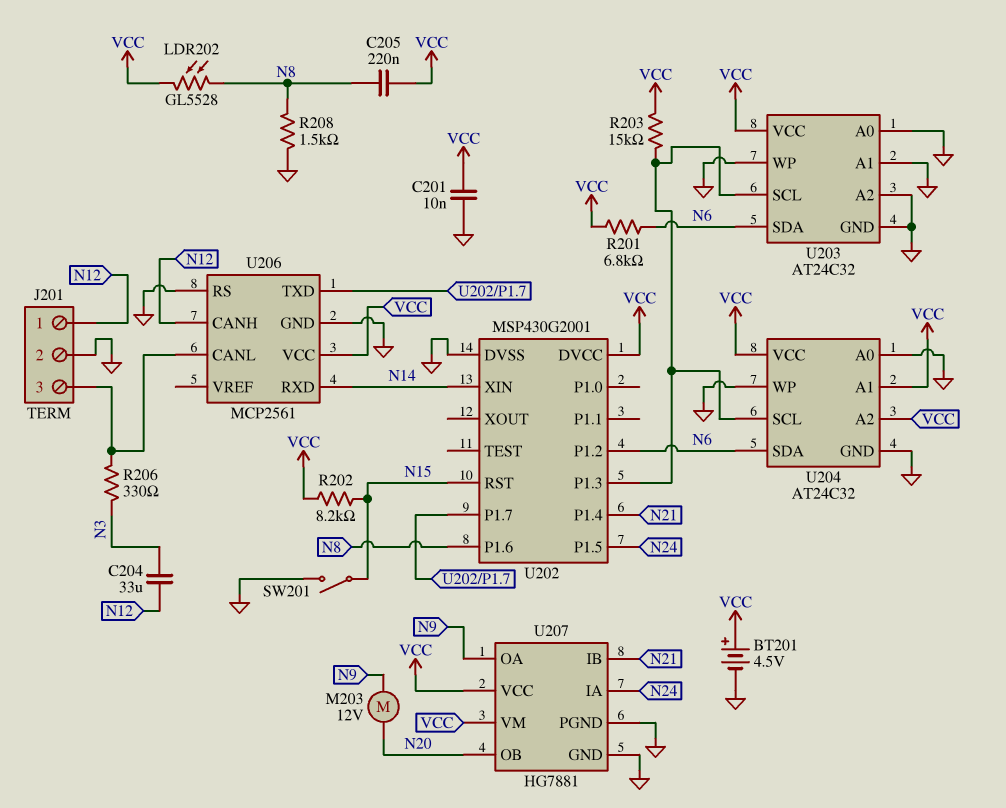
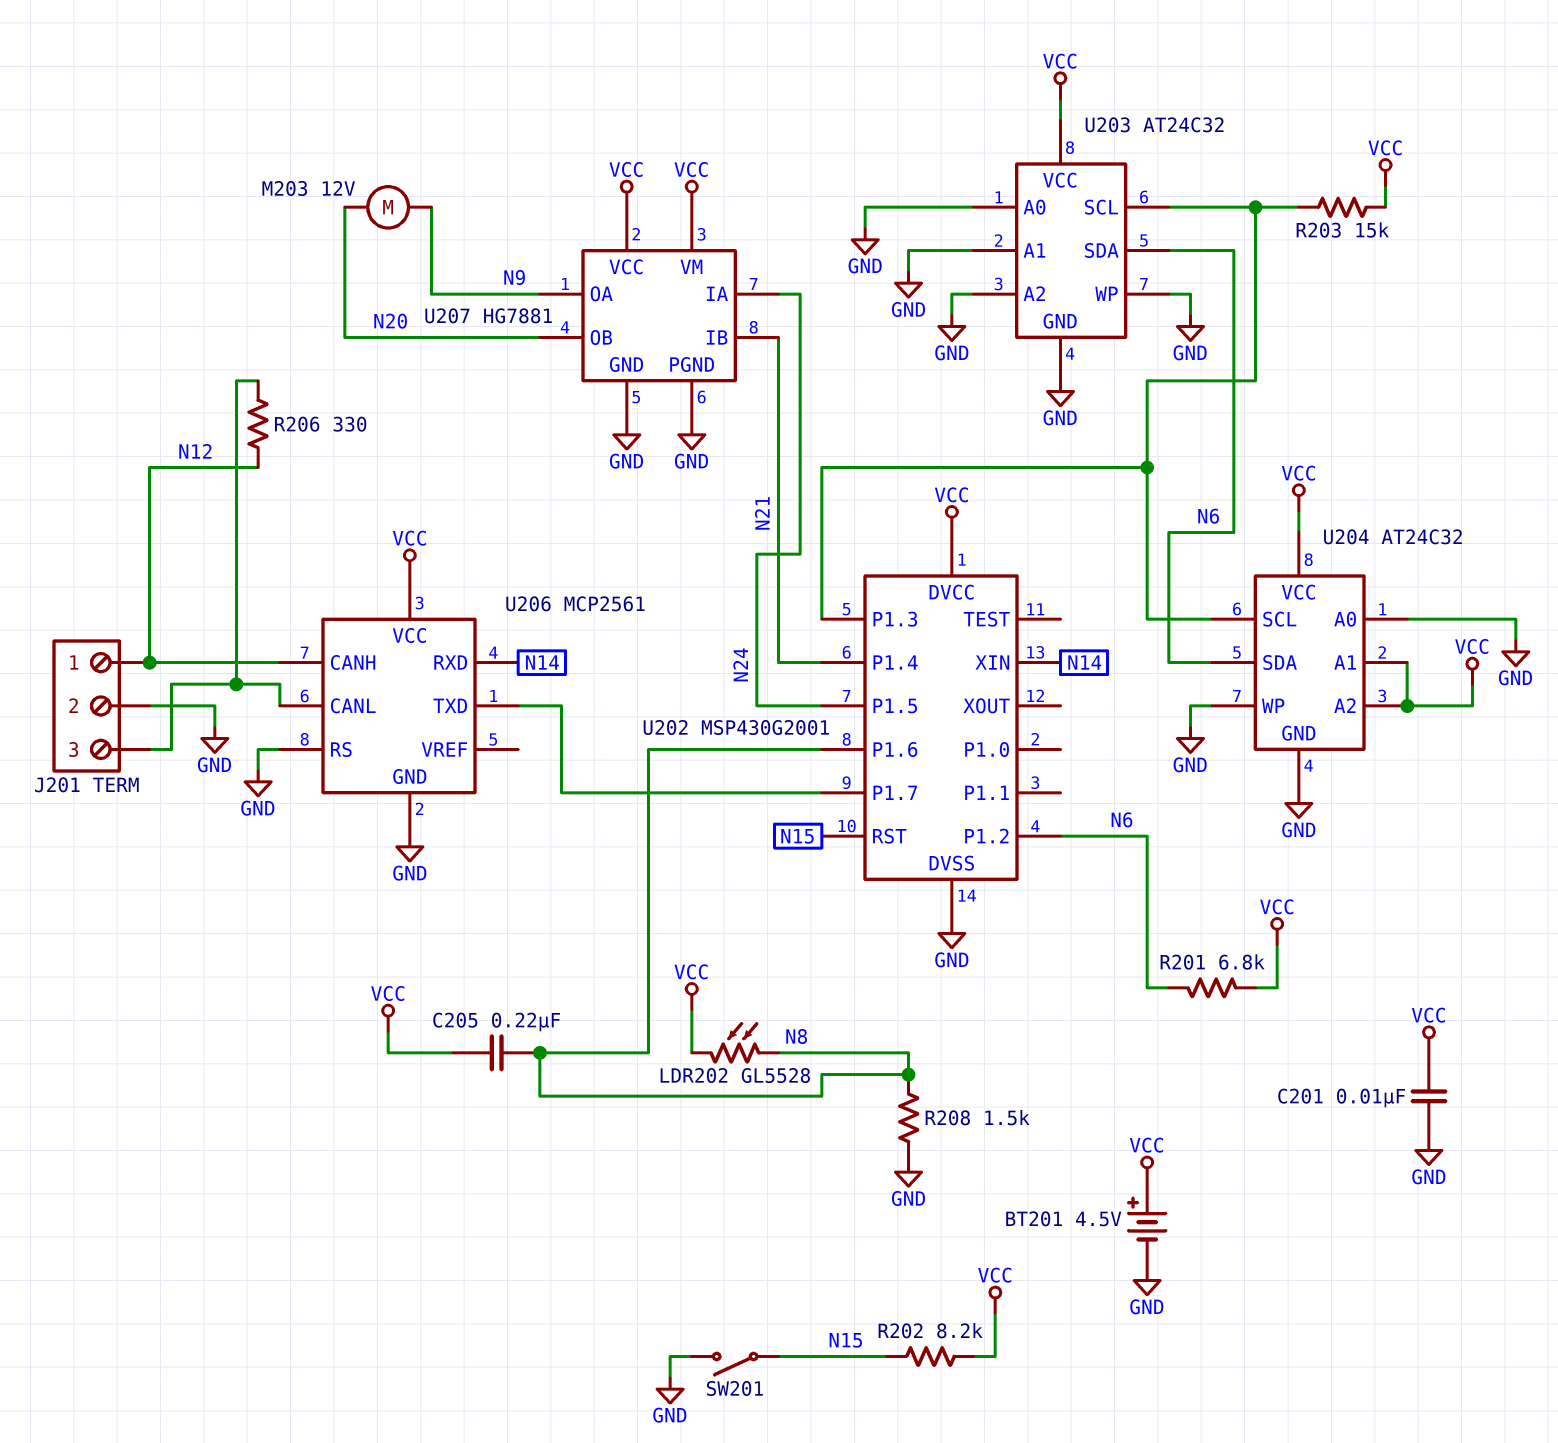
C204: 33uF (N3, N12) -> none
R206: 330 (J201/3, N3) -> 330 (J201/3, N12)

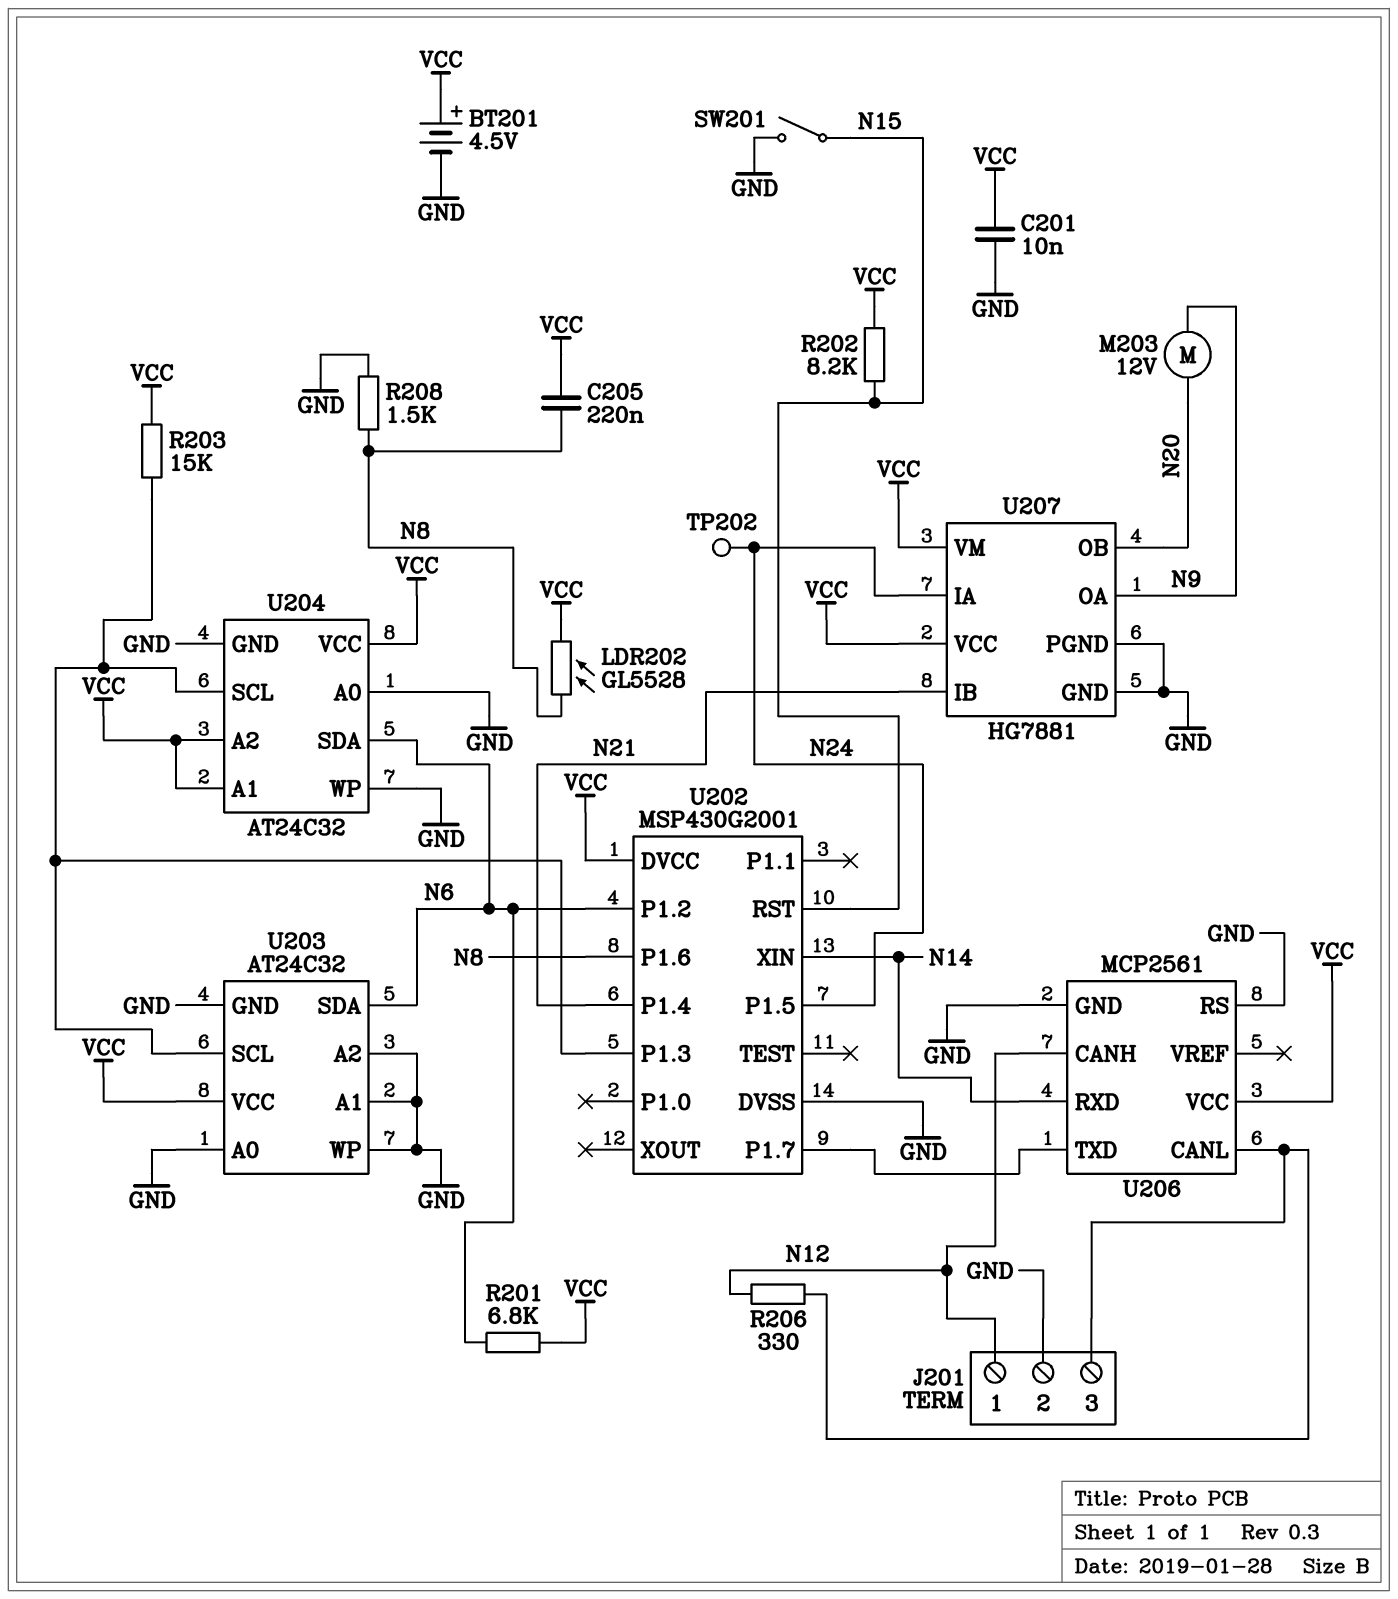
TP202: none -> test point (N24)

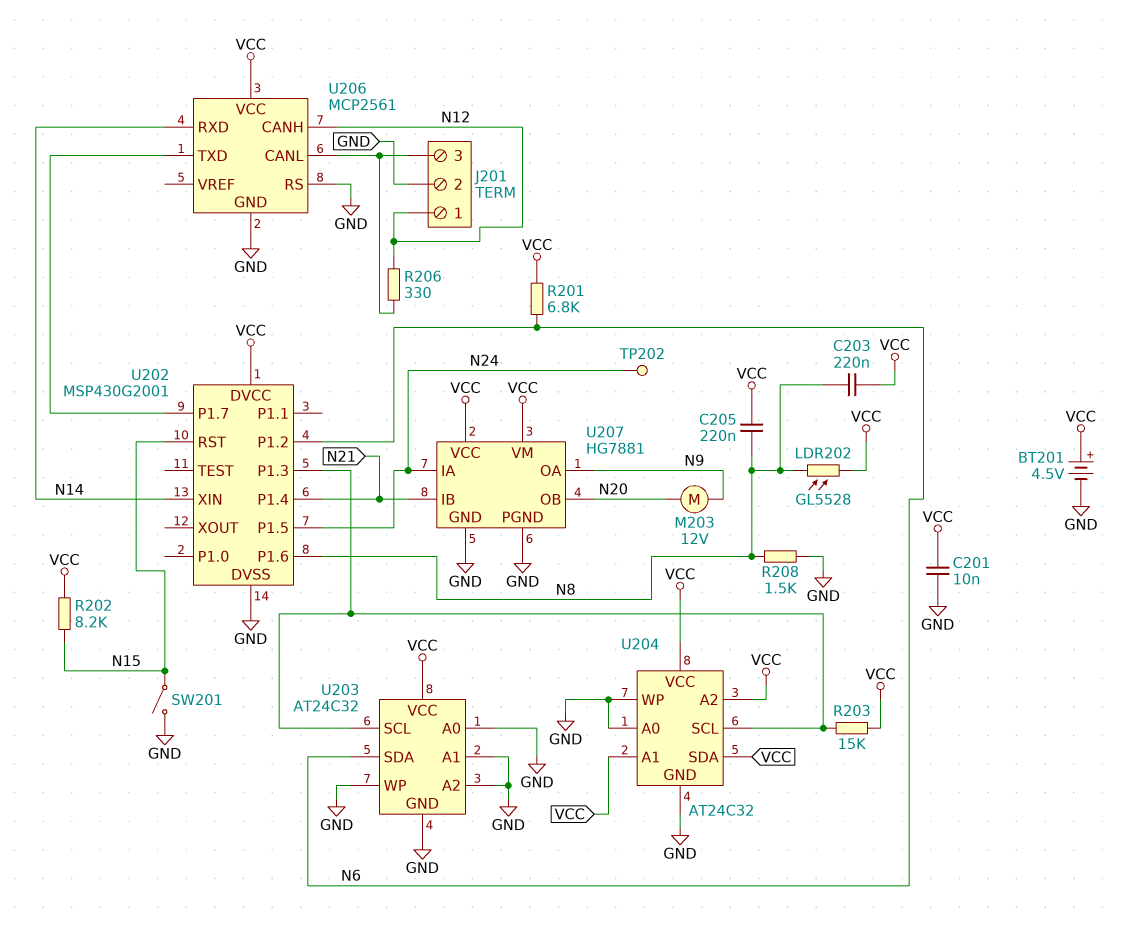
C203: none -> 220nF (N8, VCC)
U204 pin SDA: N6 -> VCC

